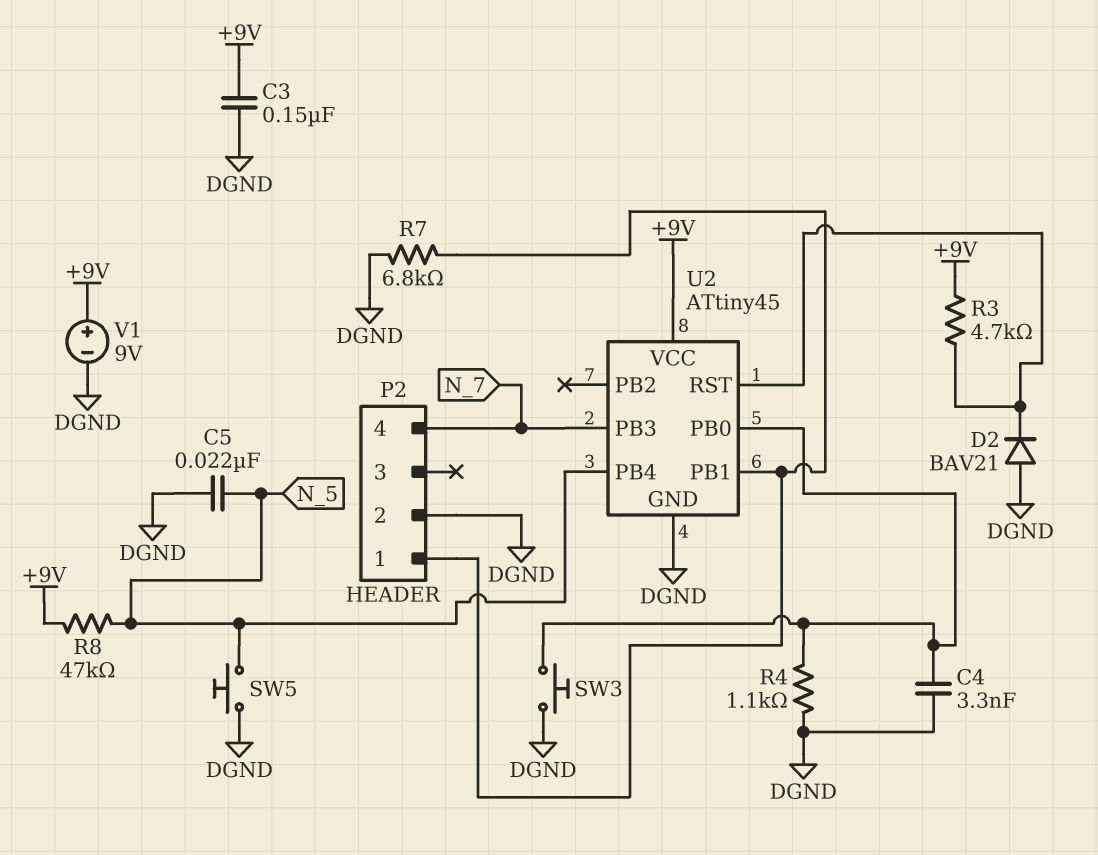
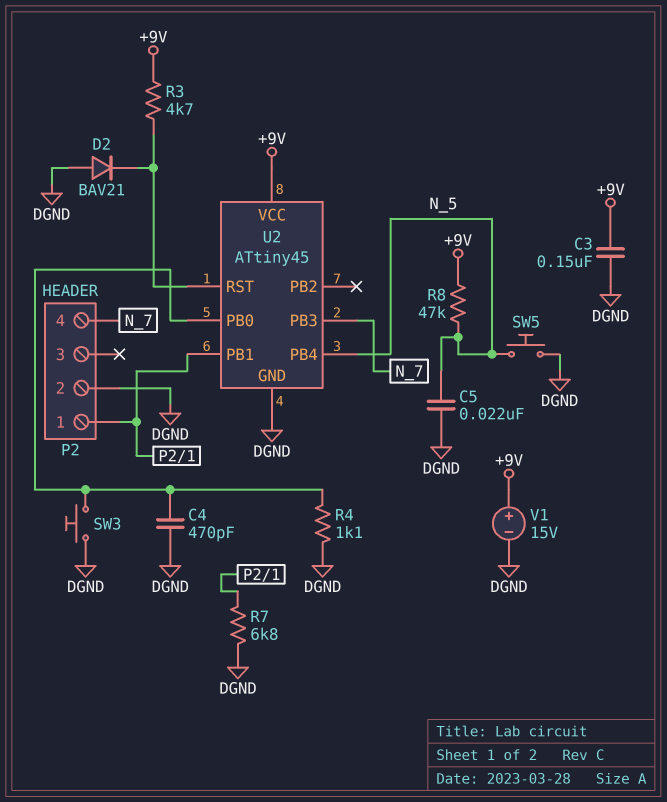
C4: 3.3nF (DGND, U2/PB0) -> 470pF (DGND, U2/PB0)
V1: 9V (plus +9V, minus DGND) -> 15V (plus +9V, minus DGND)

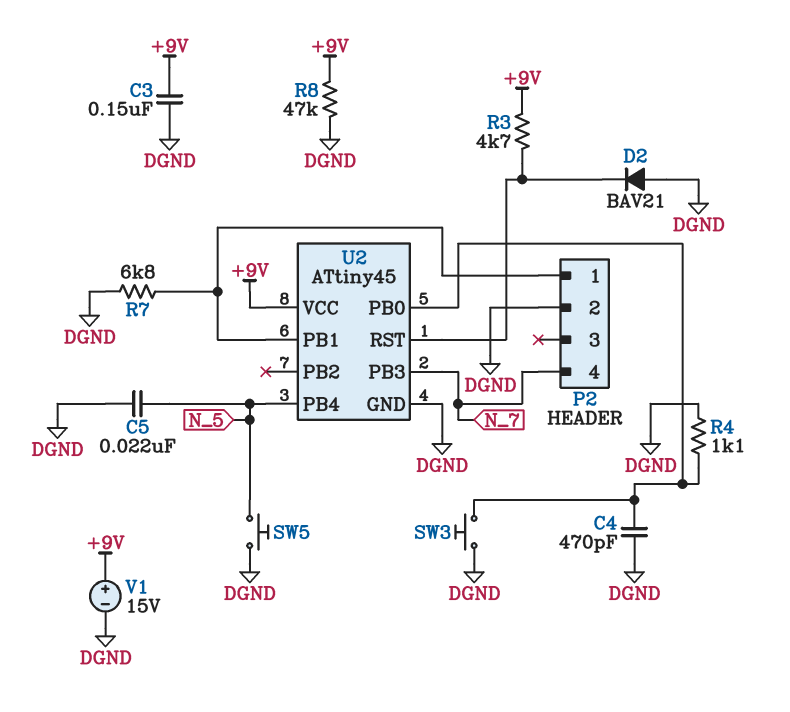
R8: 47k (+9V, N_5) -> 47k (+9V, DGND)

